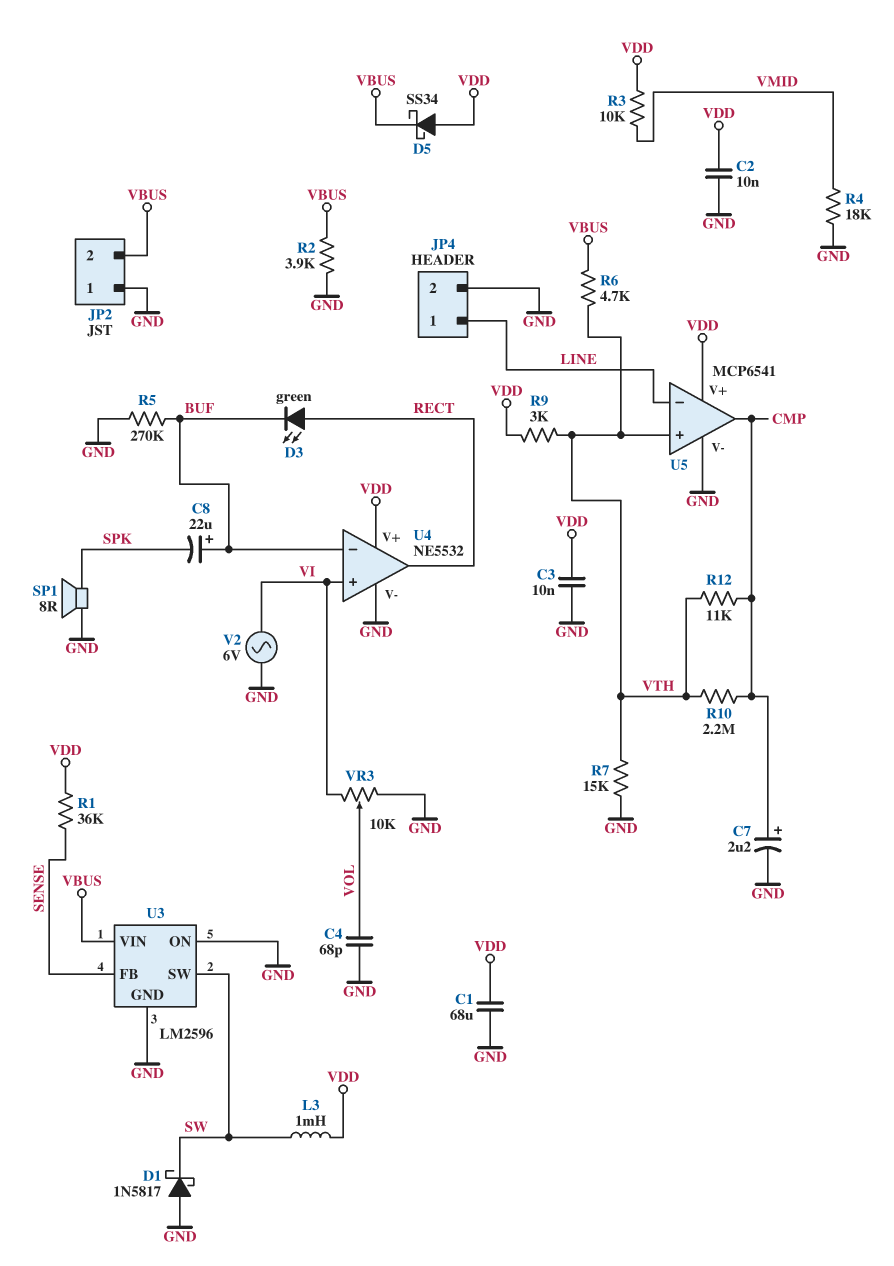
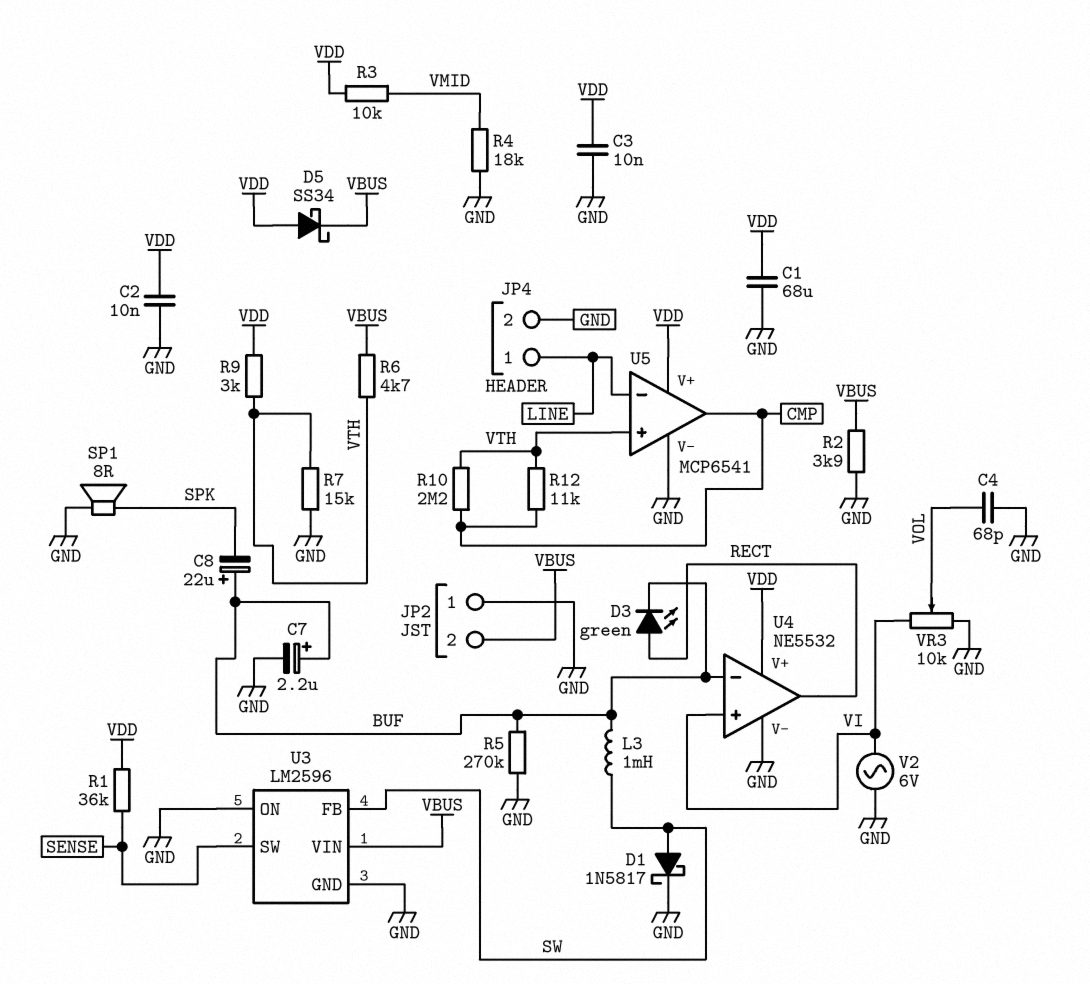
C7: 2.2uF (plus CMP, minus GND) -> 2.2uF (plus BUF, minus GND)
D1: schottky 1N5817 (A GND, K SW) -> schottky 1N5817 (A SW, K GND)
L3: 1mH (SW, VDD) -> 1mH (BUF, SW)
U3 pin FB: SENSE -> SW
U3 pin SW: SW -> SENSE

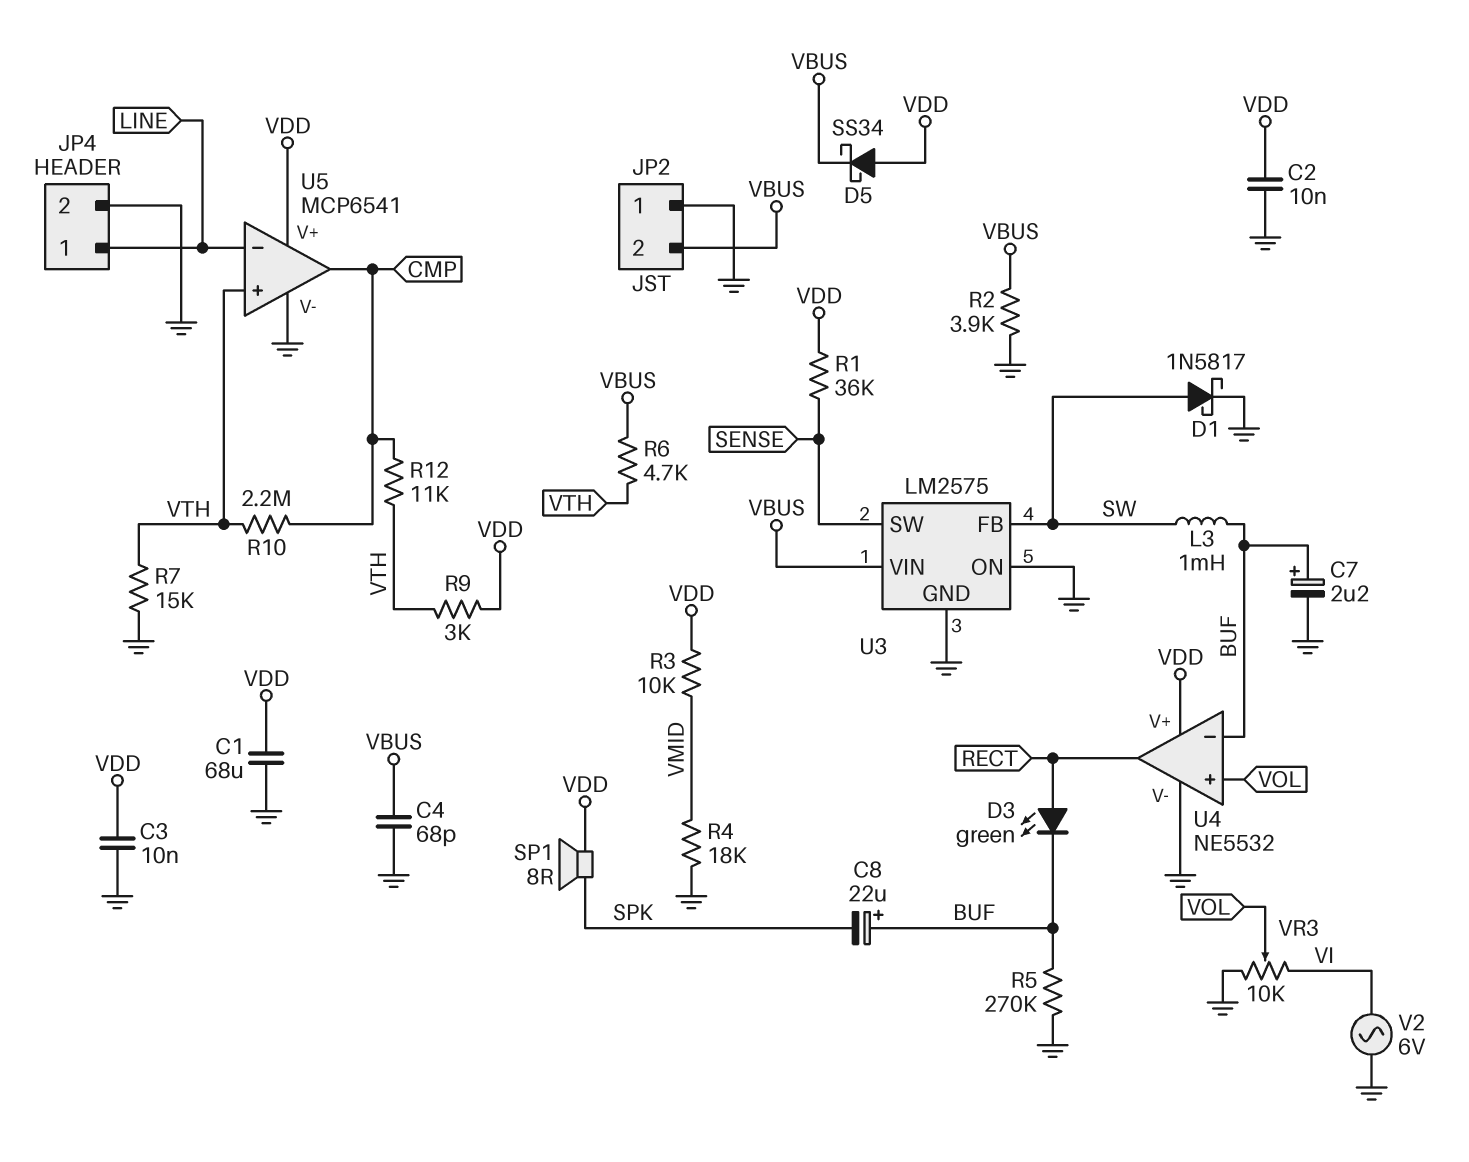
C4: 68pF (GND, VOL) -> 68pF (GND, VBUS)
SP1: speaker 8R (GND, SPK) -> speaker 8R (SPK, VDD)
U3: LM2596 -> LM2575
U4 pin in+: VI -> VOL

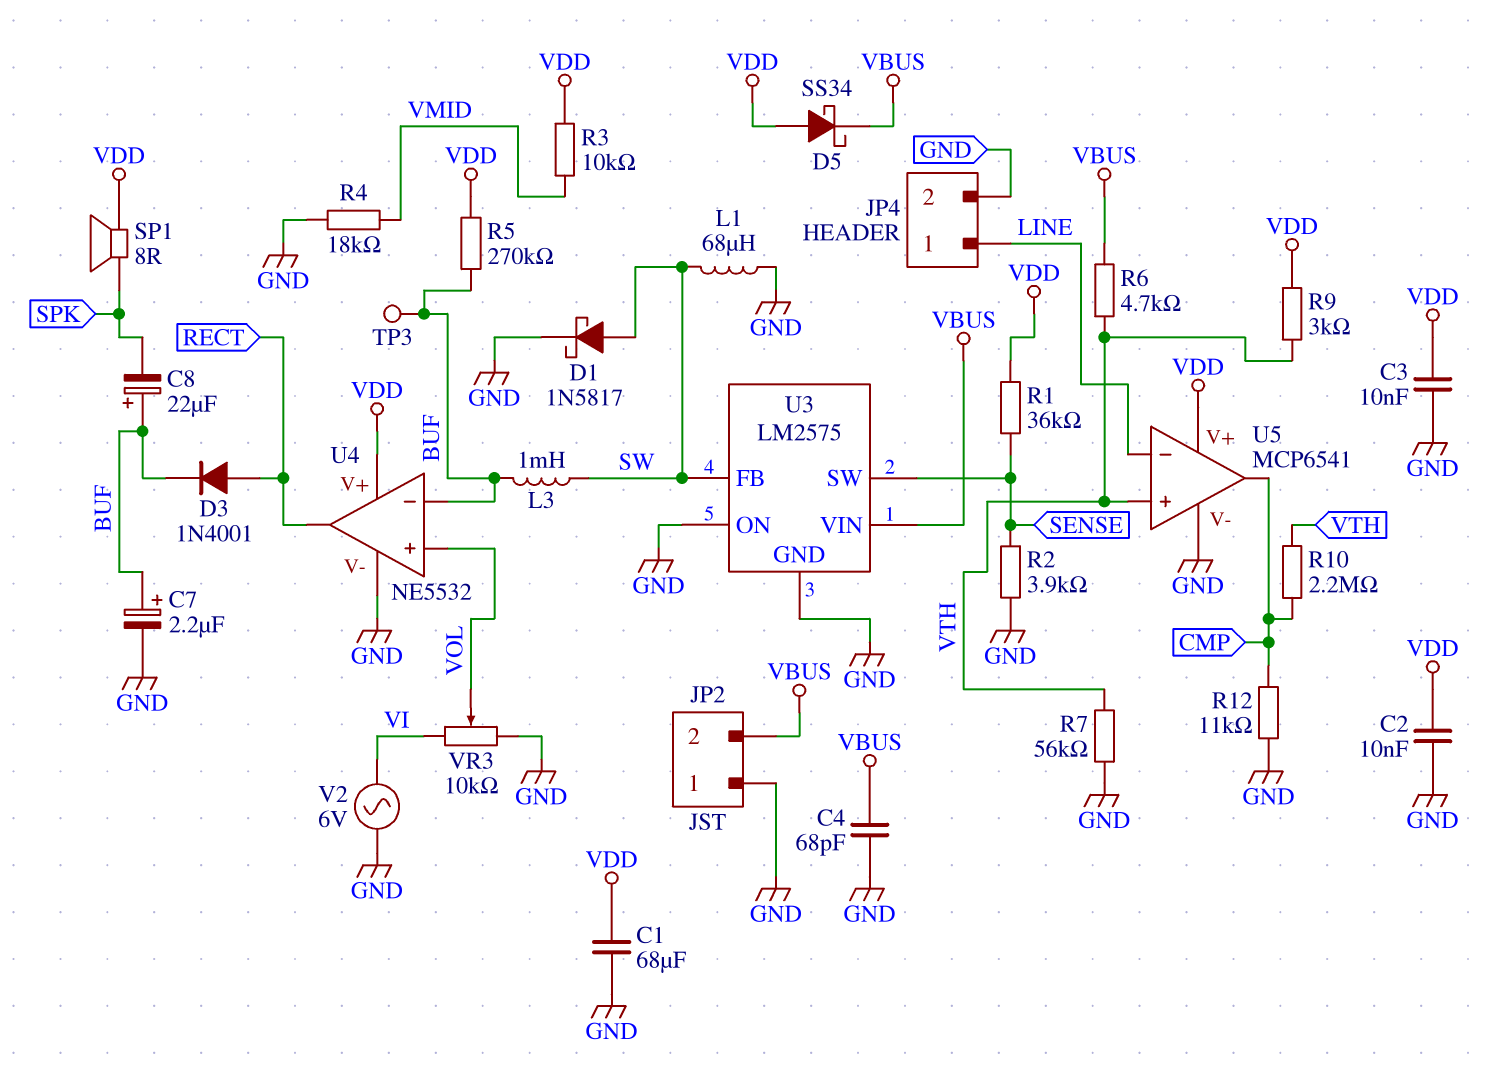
D3: LED green (A RECT, K BUF) -> diode 1N4001 (A RECT, K BUF)
L1: none -> 68uH (GND, SW)
R2: 3.9k (GND, VBUS) -> 3.9k (GND, SENSE)
R5: 270k (BUF, GND) -> 270k (BUF, VDD)
R7: 15k (GND, VTH) -> 56k (GND, VTH)
R12: 11k (CMP, VTH) -> 11k (CMP, GND)
TP3: none -> test point (BUF)

